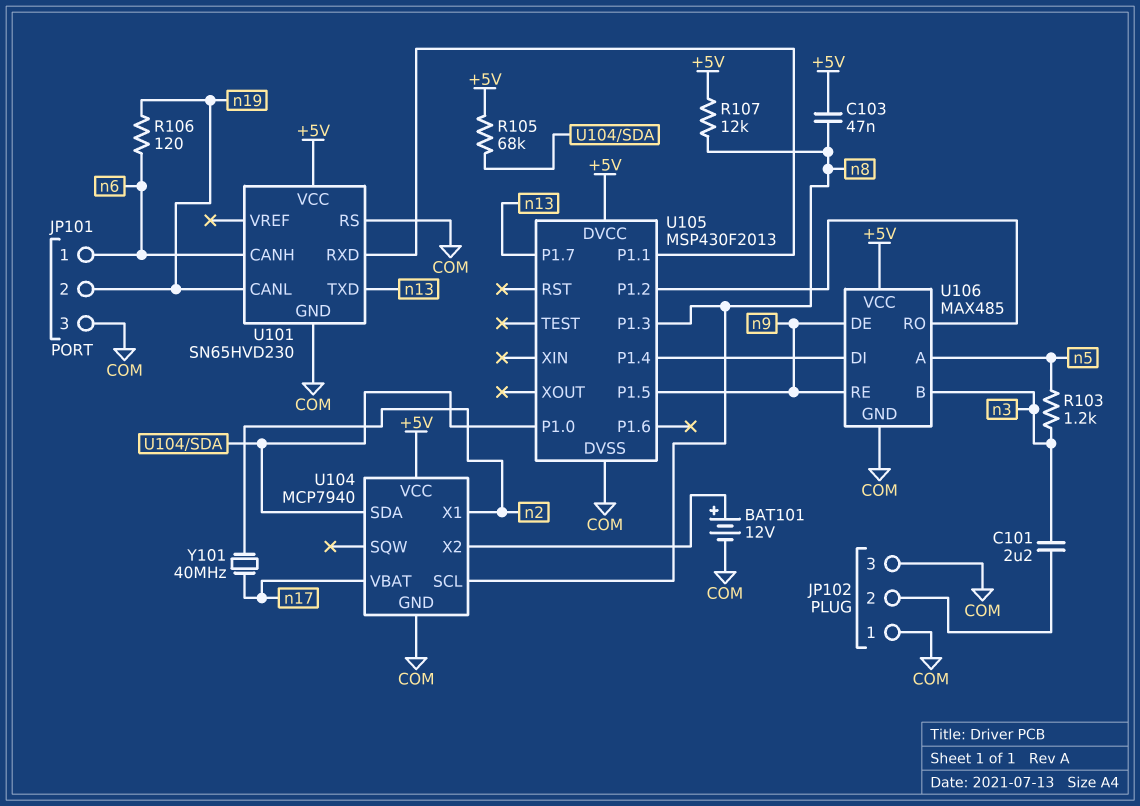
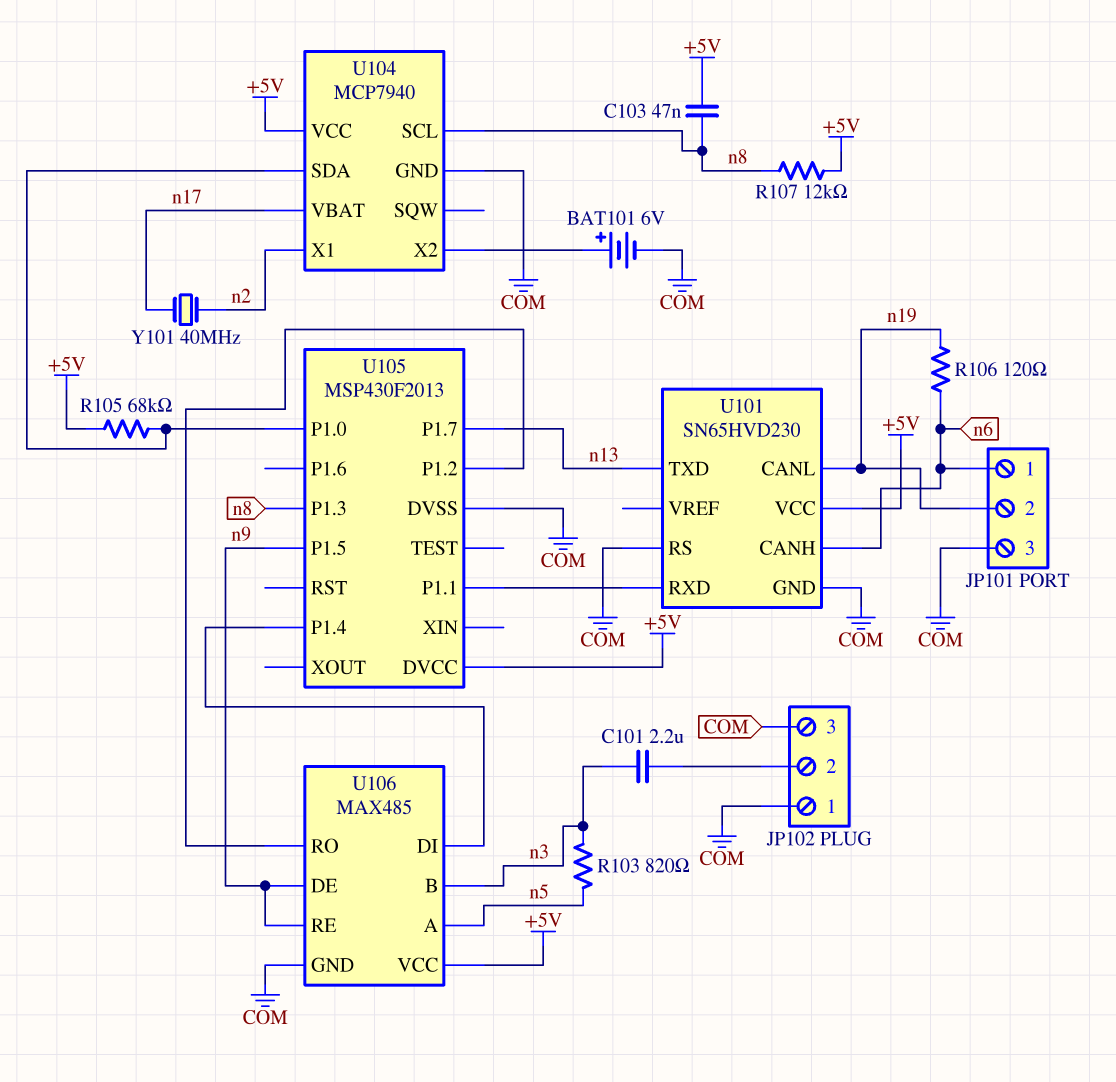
BAT101: 12V (plus U104/X2, minus COM) -> 6V (plus U104/X2, minus COM)
R103: 1.2k (n3, n5) -> 820 (n3, n5)

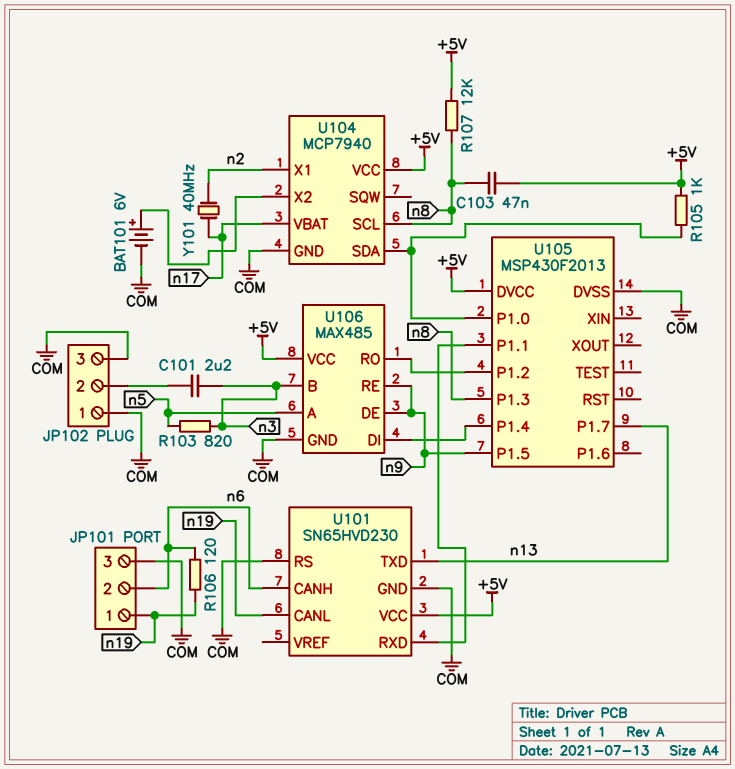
JP101 pin 1: n6 -> n19
JP101 pin 2: n19 -> n6
R105: 68k (+5V, U104/SDA) -> 1k (+5V, U104/SDA)

